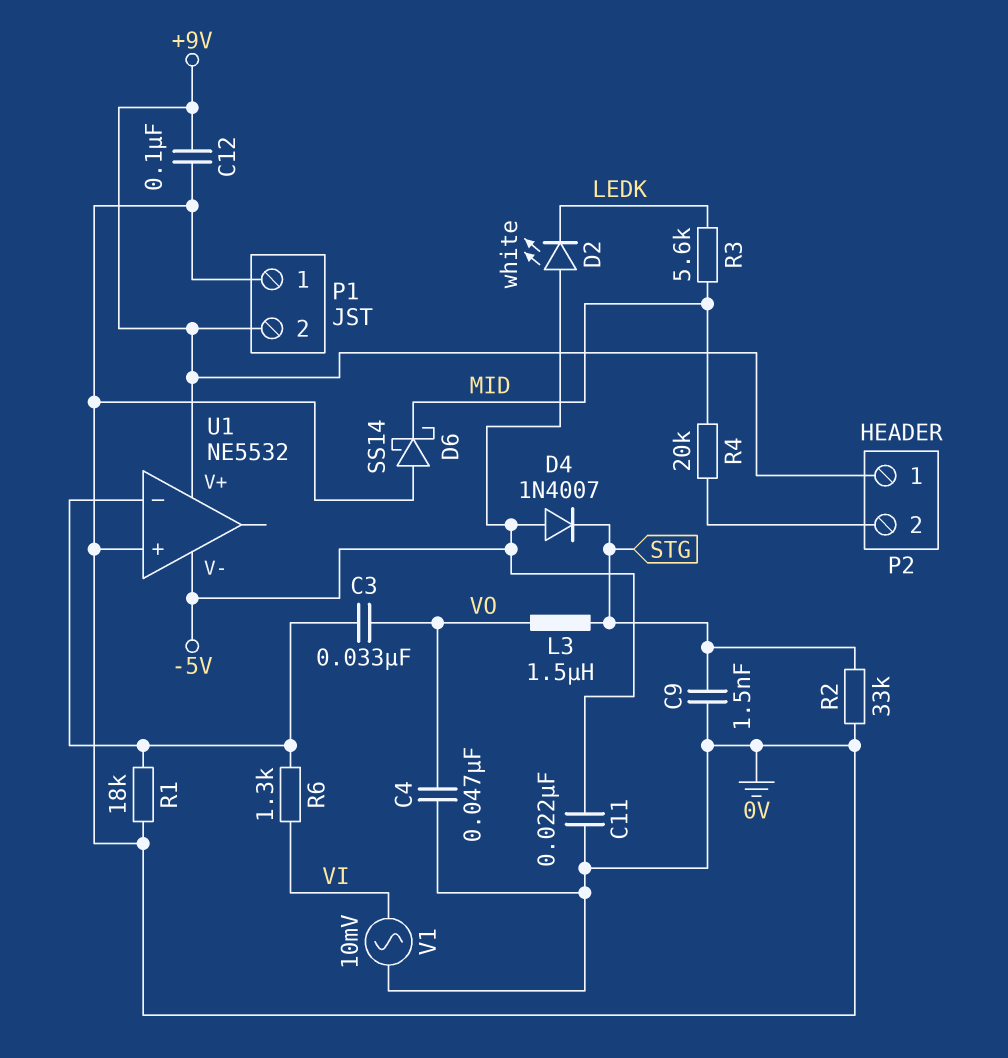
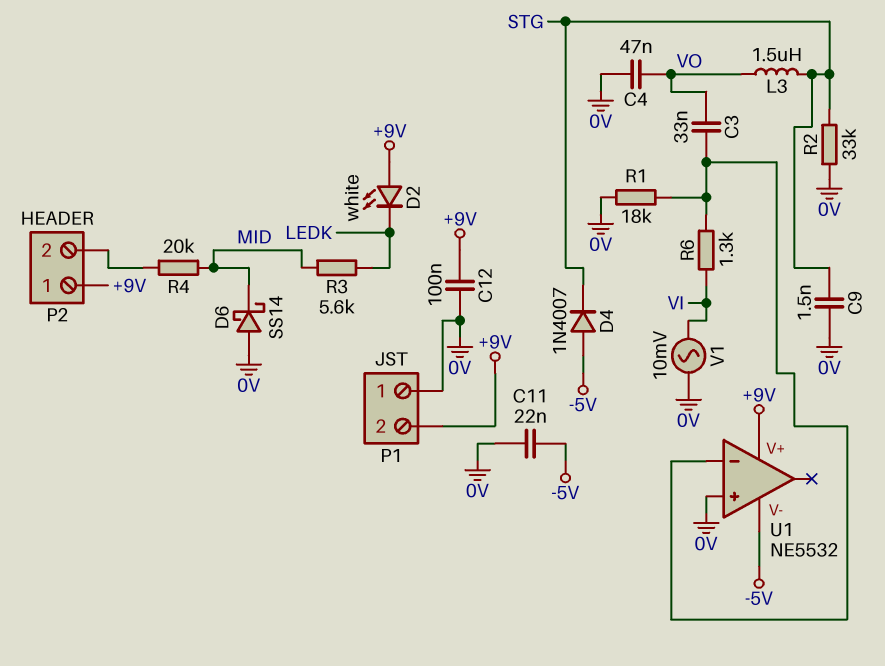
D2: LED white (A -5V, K LEDK) -> LED white (A +9V, K LEDK)

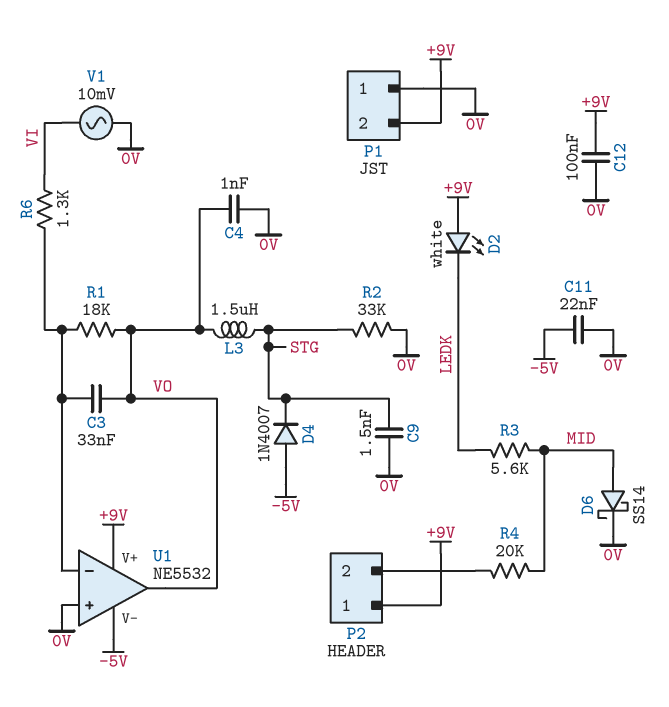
C4: 47nF (0V, VO) -> 1nF (0V, VO)
D6: schottky SS14 (A 0V, K MID) -> schottky SS14 (A MID, K 0V)
R1: 18k (0V, U1/in-) -> 18k (U1/in-, VO)
U1 pin out: none -> VO

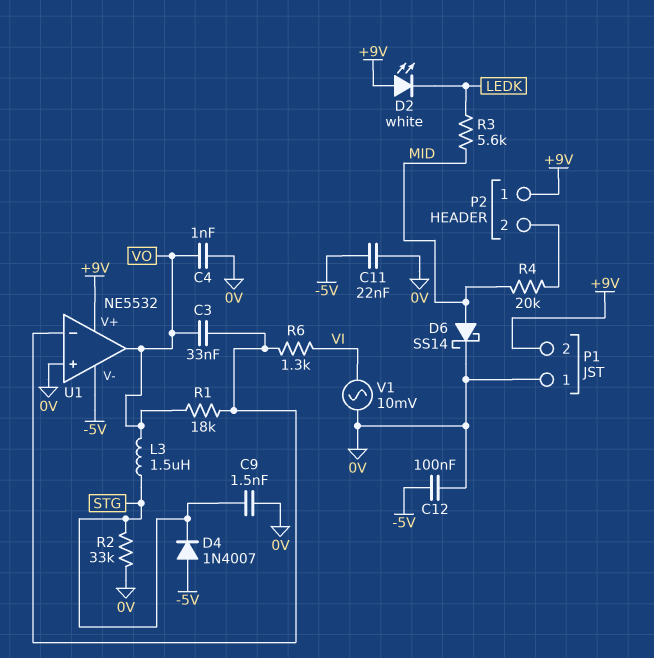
C12: 100nF (+9V, 0V) -> 100nF (-5V, 0V)

